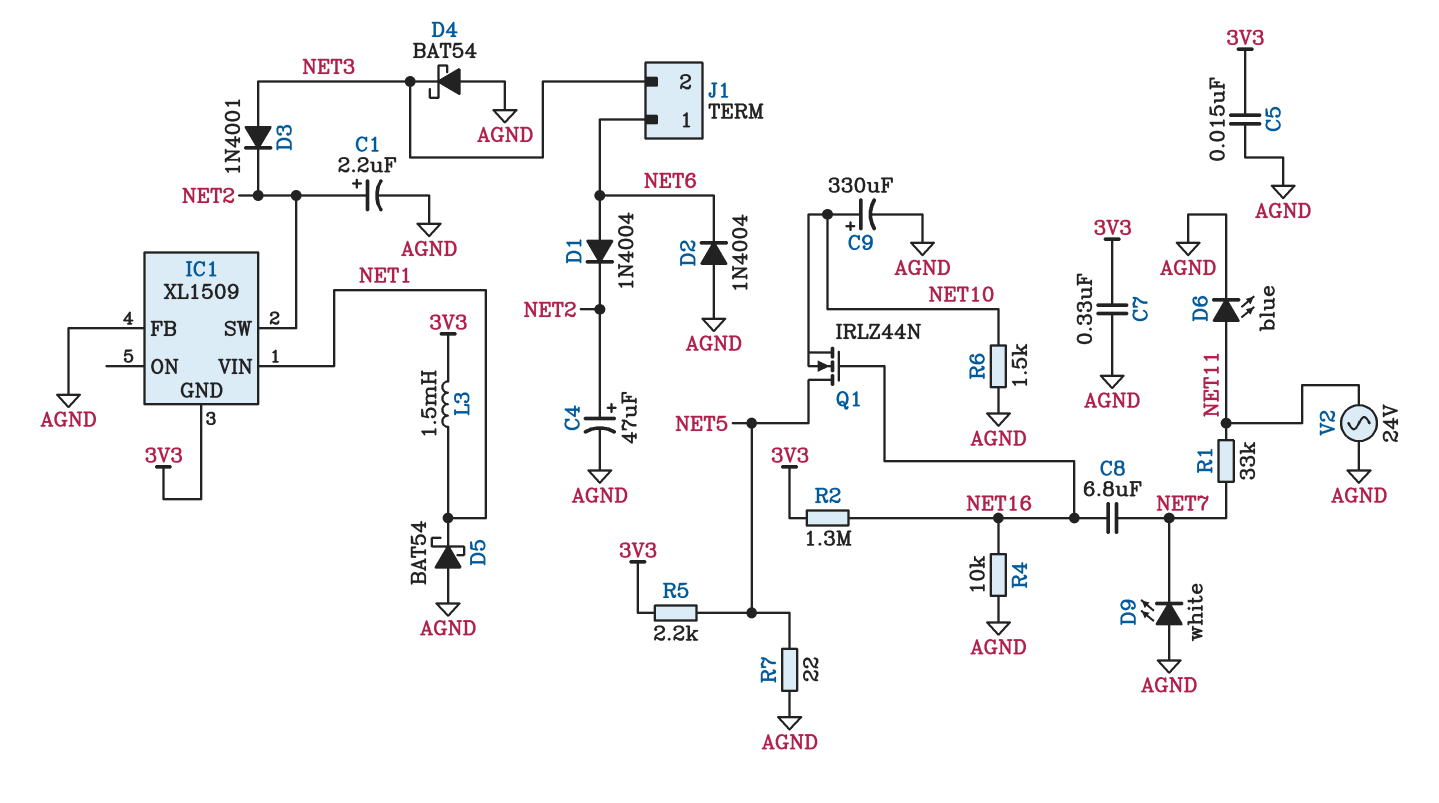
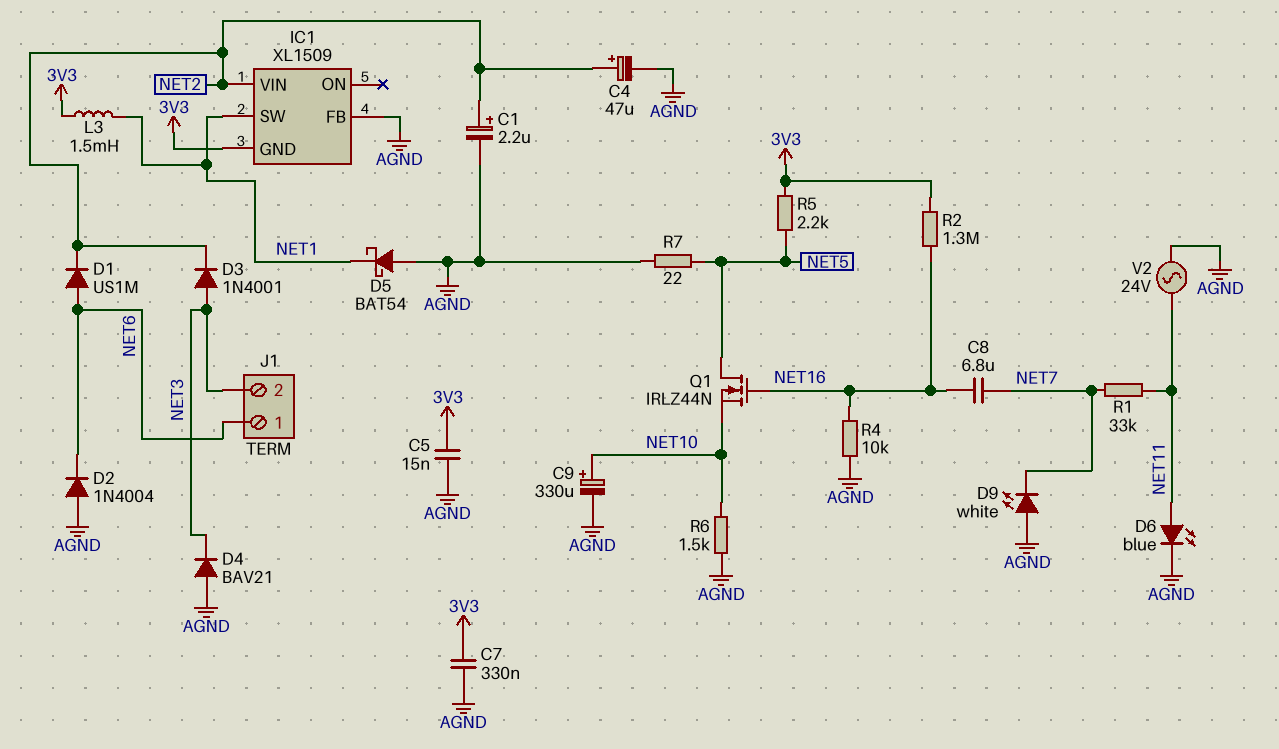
D1: diode 1N4004 (A NET6, K NET2) -> diode US1M (A NET6, K NET2)
D4: schottky BAT54 (A AGND, K NET3) -> diode BAV21 (A AGND, K NET3)
IC1 pin SW: NET2 -> NET1
IC1 pin VIN: NET1 -> NET2

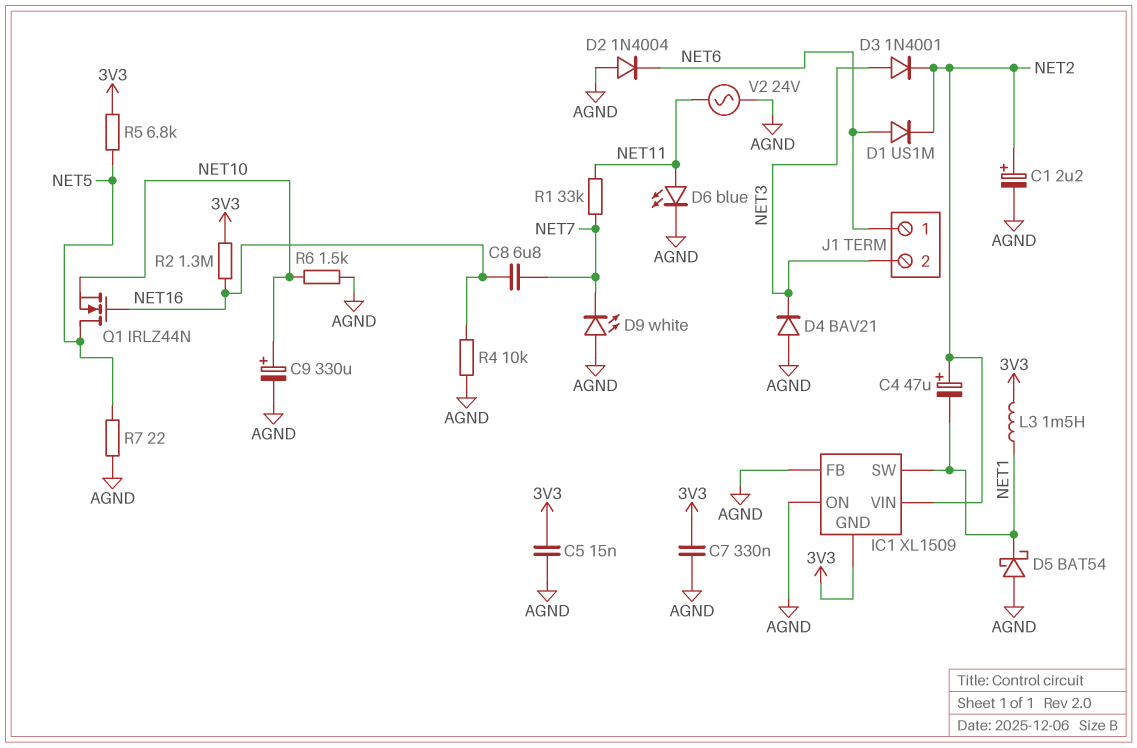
C4: 47uF (plus NET2, minus AGND) -> 47uF (plus NET2, minus NET1)
IC1 pin ON: none -> AGND
R5: 2.2k (3V3, NET5) -> 6.8k (3V3, NET5)

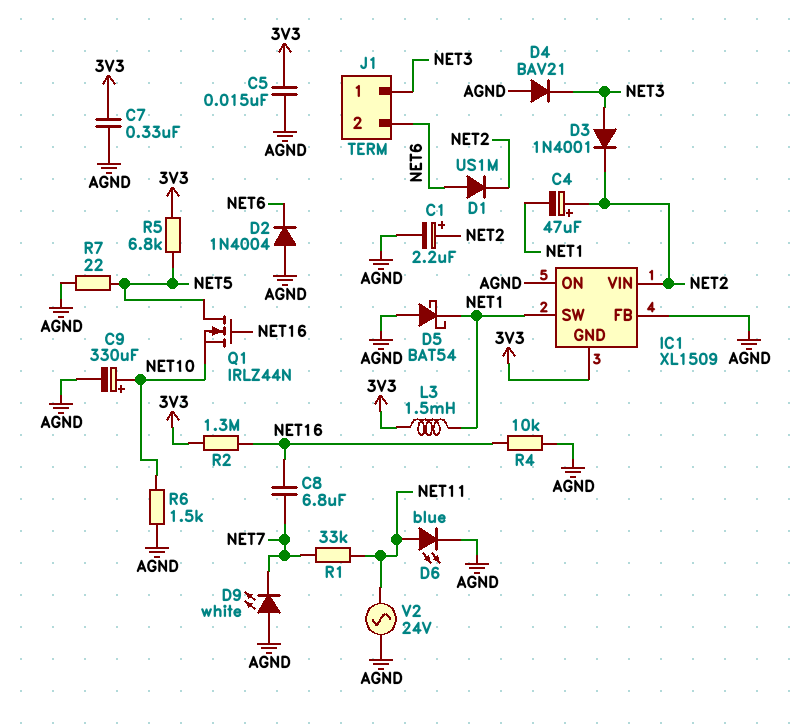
J1 pin 1: NET6 -> NET3
J1 pin 2: NET3 -> NET6

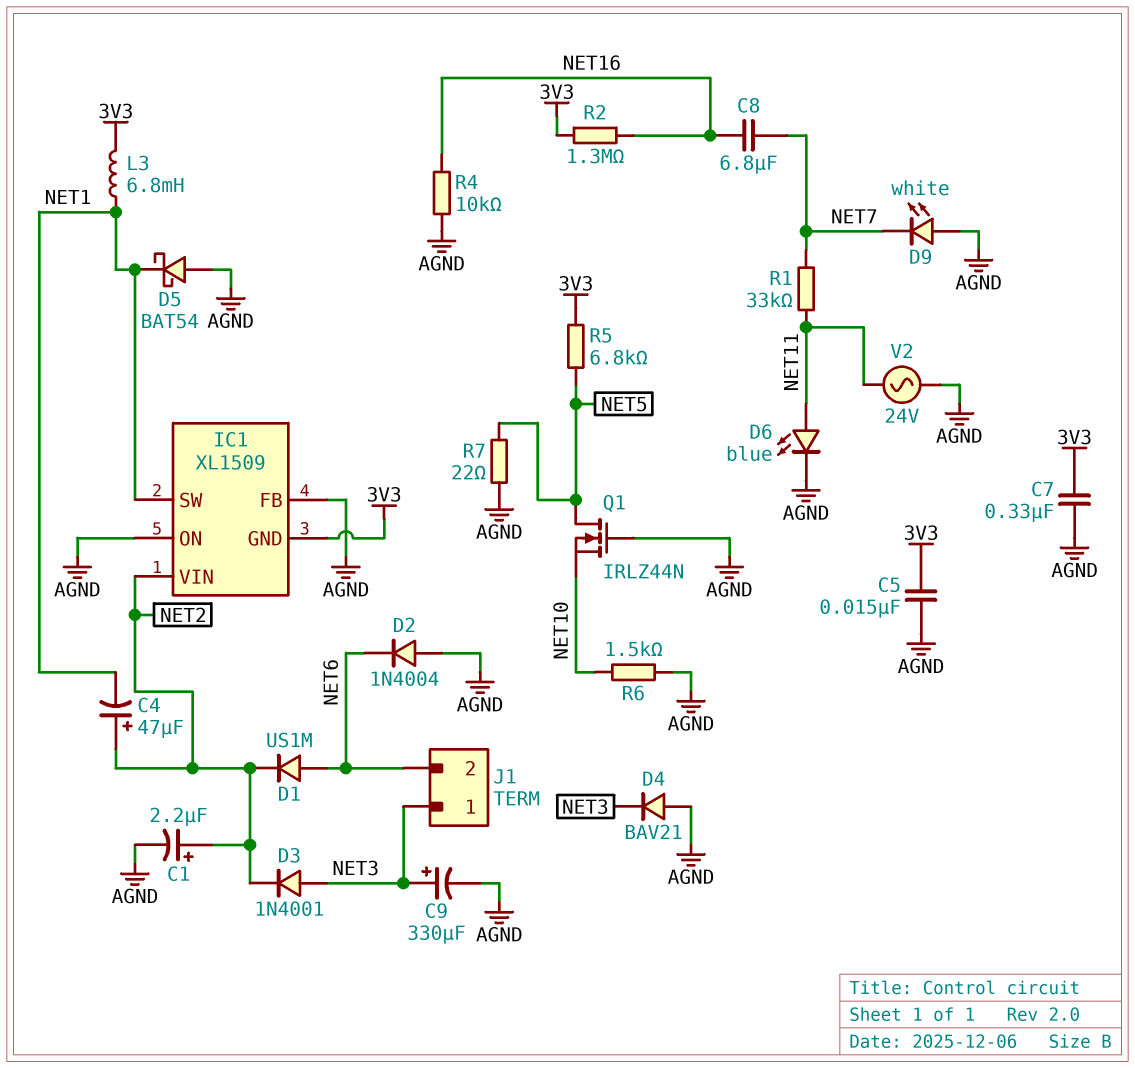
C9: 330uF (plus NET10, minus AGND) -> 330uF (plus NET3, minus AGND)
L3: 1.5mH (3V3, NET1) -> 6.8mH (3V3, NET1)
Q1: NMOS IRLZ44N (G NET16, D NET5, S NET10) -> NMOS IRLZ44N (G AGND, D NET5, S NET10)

